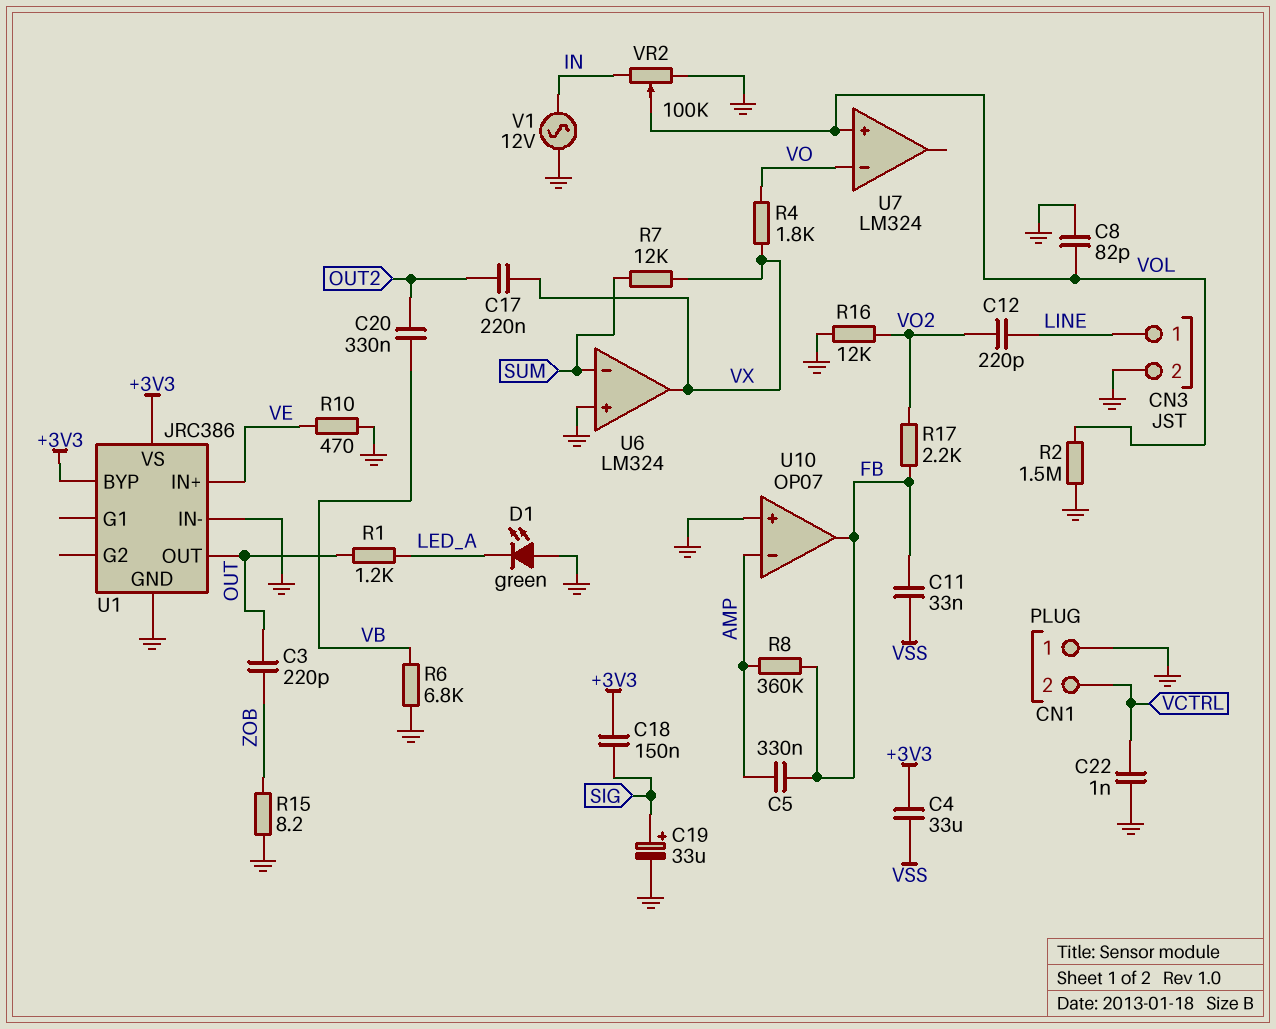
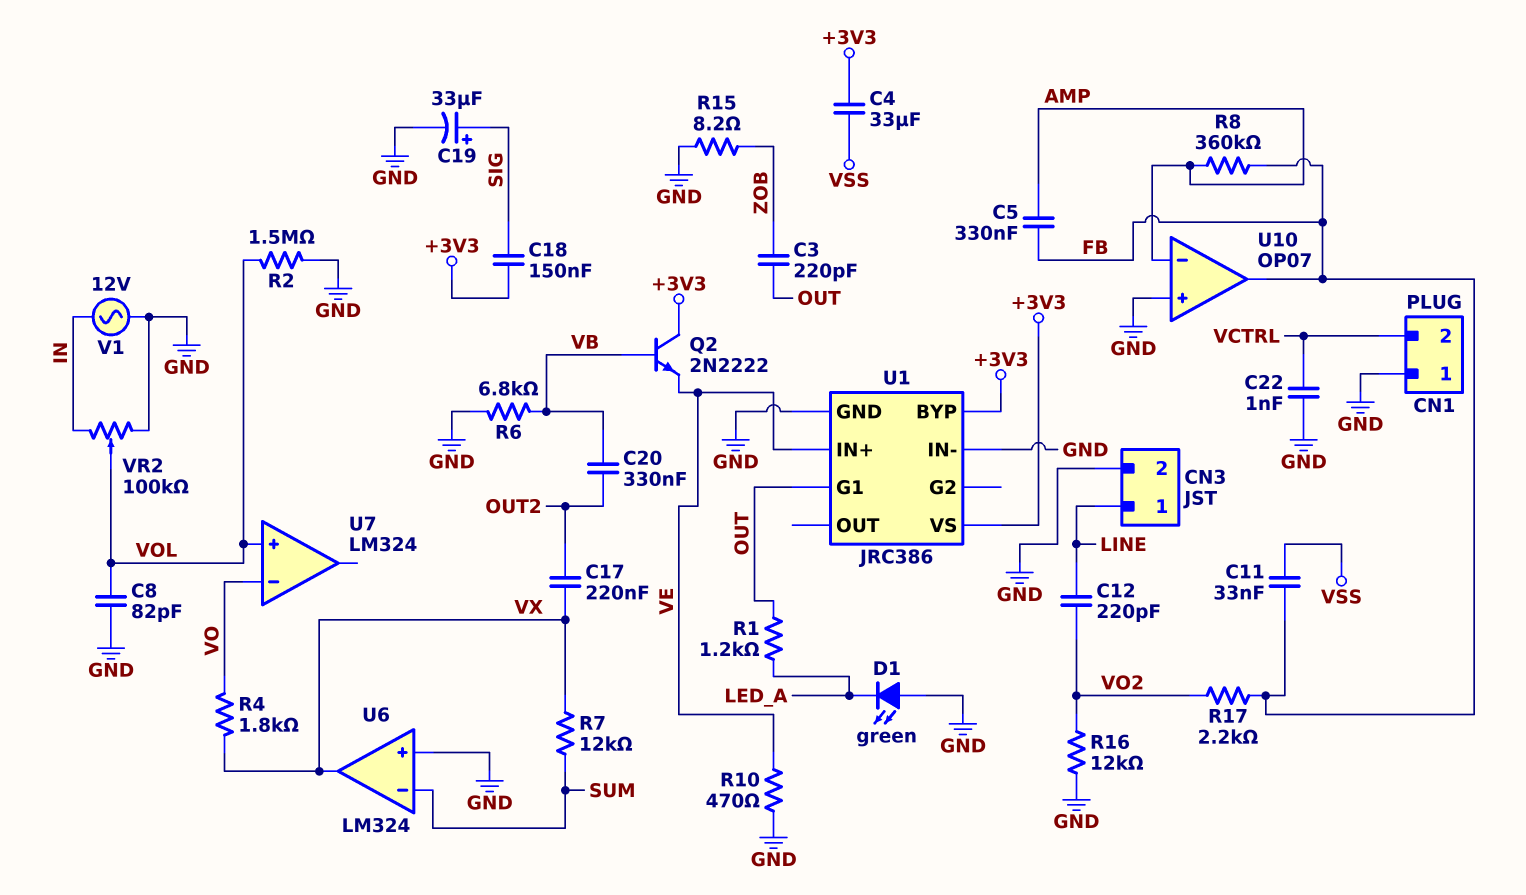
Q2: none -> NPN 2N2222 (B VB, C +3V3, E VE)
U1 pin G1: none -> OUT
U1 pin OUT: OUT -> none

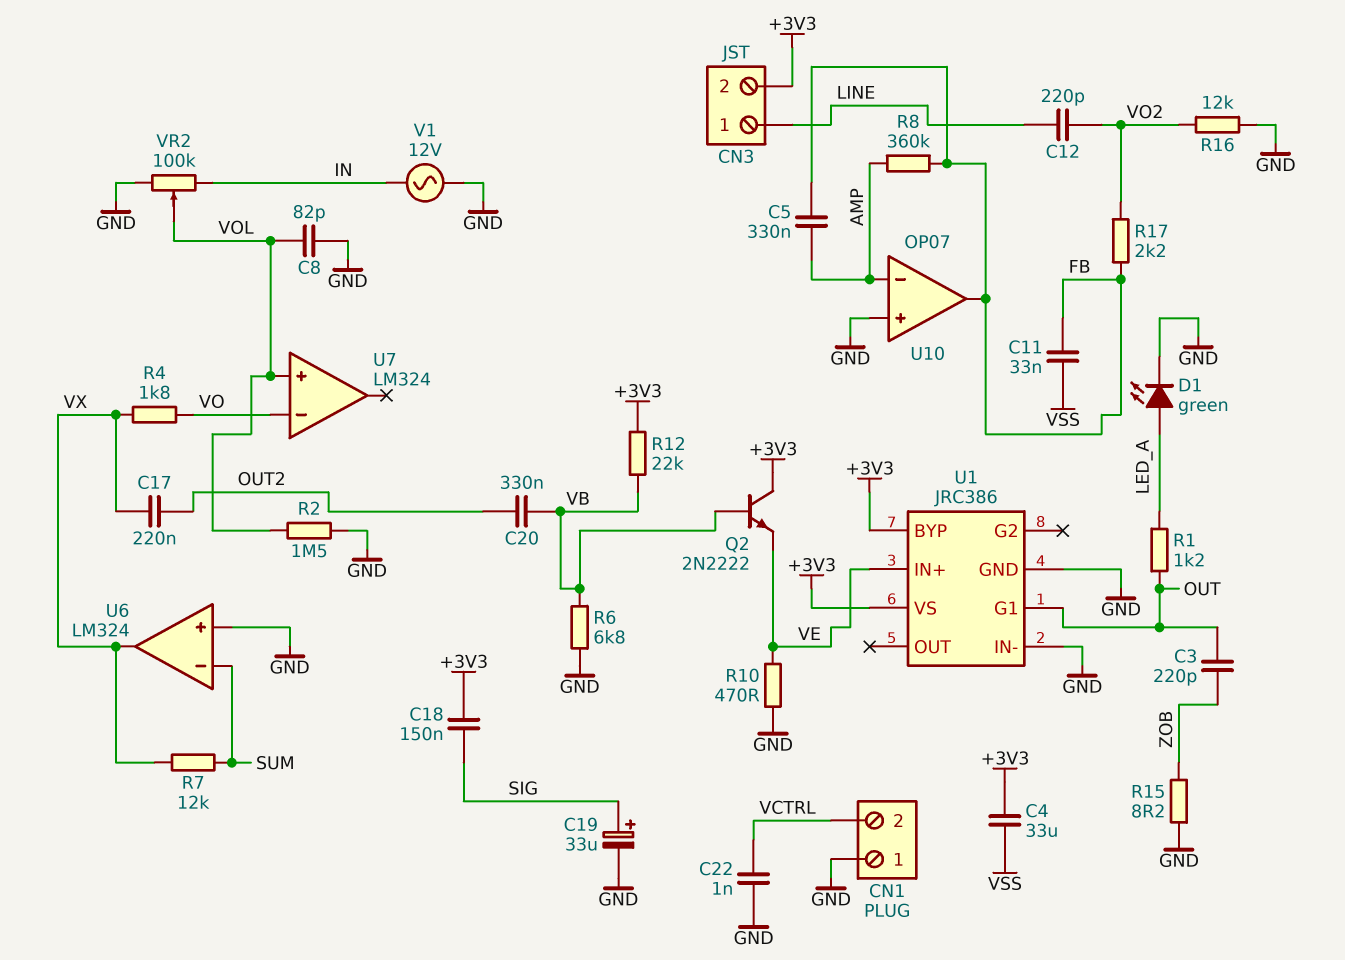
CN3 pin 2: GND -> +3V3
D1: LED green (A GND, K LED_A) -> LED green (A LED_A, K GND)
R12: none -> 22k (+3V3, VB)

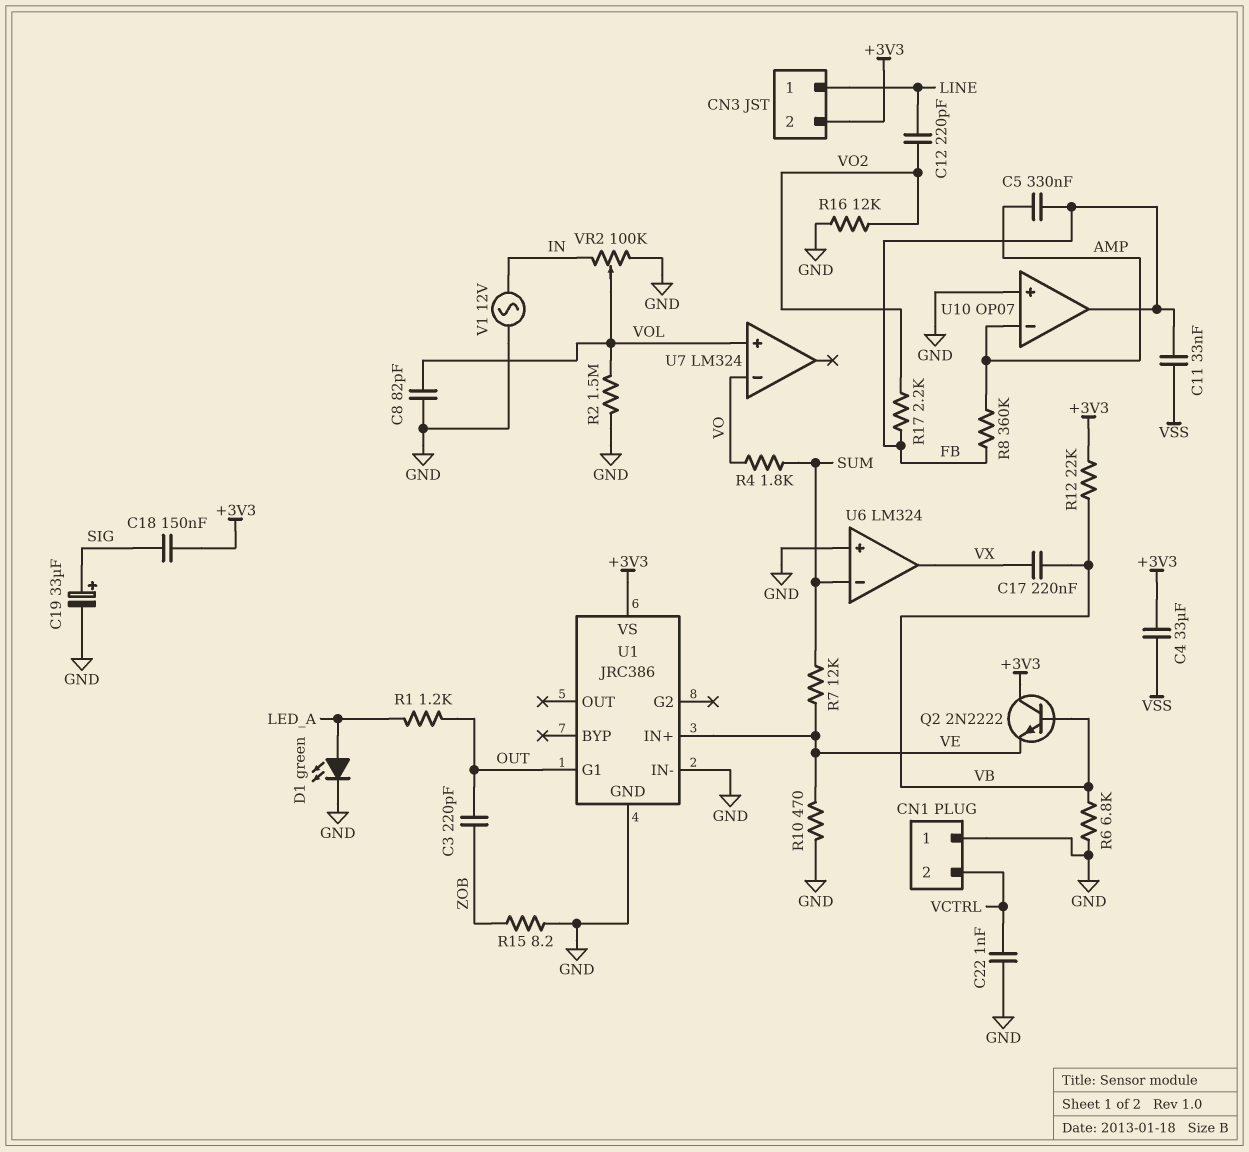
C17: 220nF (OUT2, VX) -> 220nF (VB, VX)
C20: 330nF (OUT2, VB) -> none
R4: 1.8k (VO, VX) -> 1.8k (SUM, VO)
R7: 12k (SUM, VX) -> 12k (SUM, VE)
U1 pin BYP: +3V3 -> none

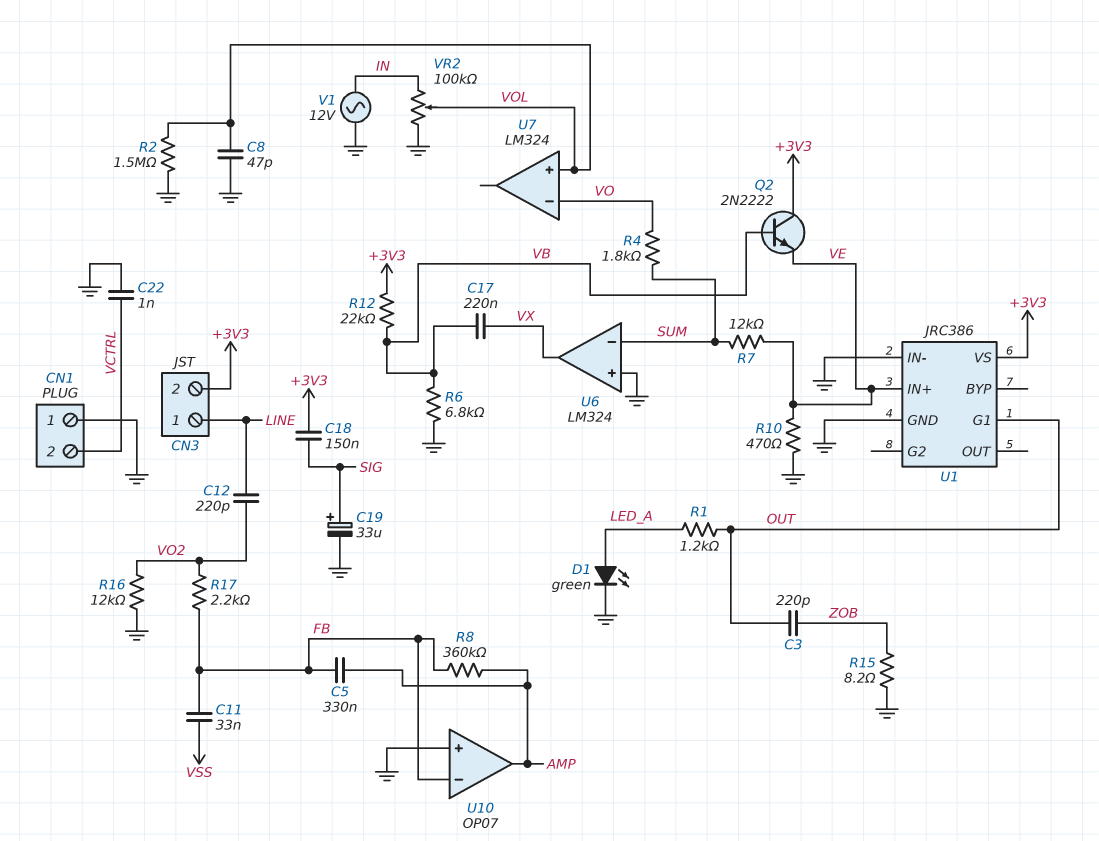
C4: 33uF (+3V3, VSS) -> none
C8: 82pF (GND, VOL) -> 47pF (GND, VOL)
U10 pin in-: AMP -> FB
U10 pin out: FB -> AMP

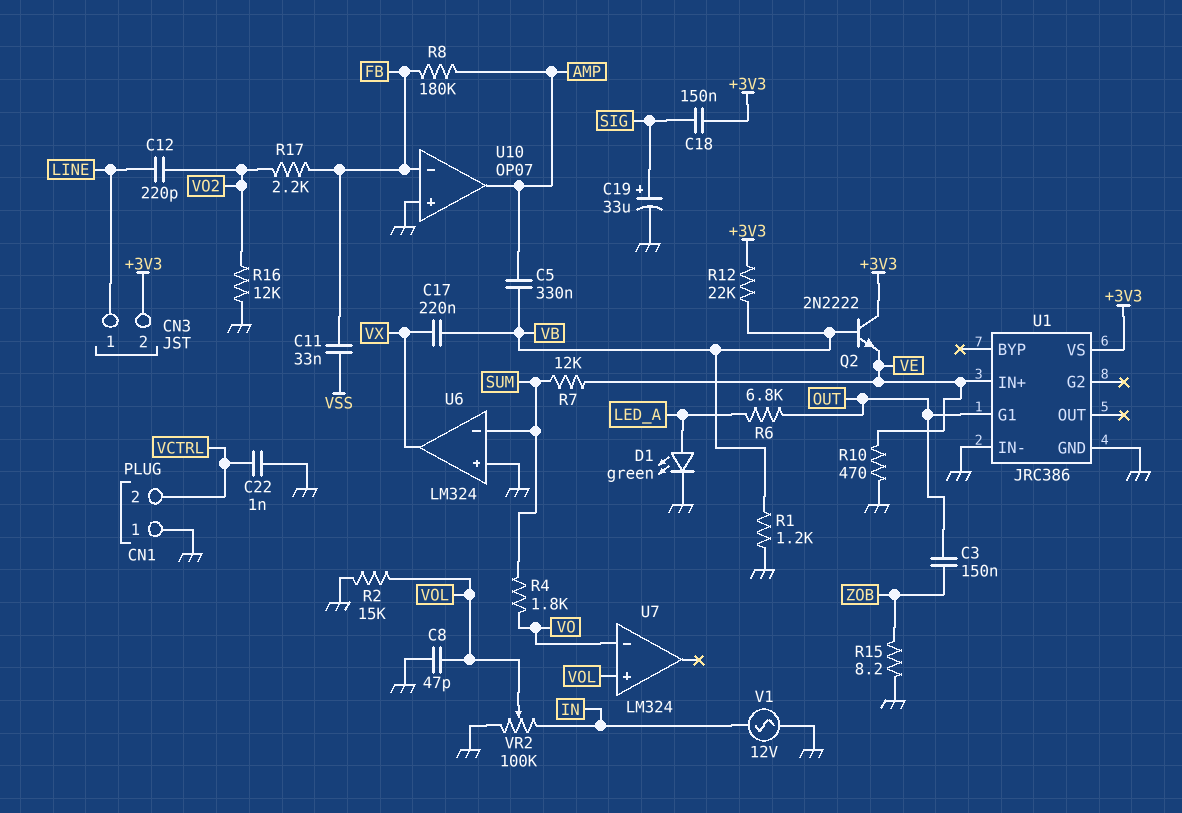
C3: 220pF (OUT, ZOB) -> 150nF (OUT, ZOB)
C5: 330nF (AMP, FB) -> 330nF (AMP, VB)
R1: 1.2k (LED_A, OUT) -> 1.2k (GND, VB)
R2: 1.5M (GND, VOL) -> 15k (GND, VOL)
R6: 6.8k (GND, VB) -> 6.8k (LED_A, OUT)
R8: 360k (AMP, FB) -> 180k (AMP, FB)

